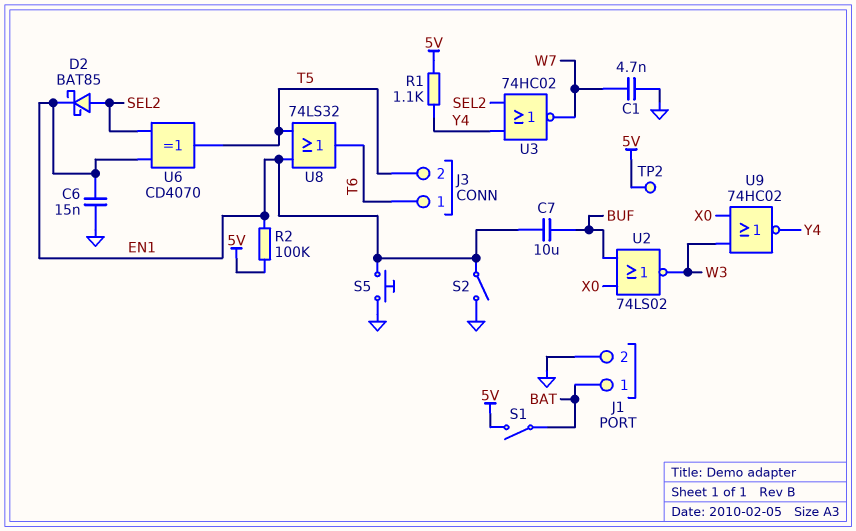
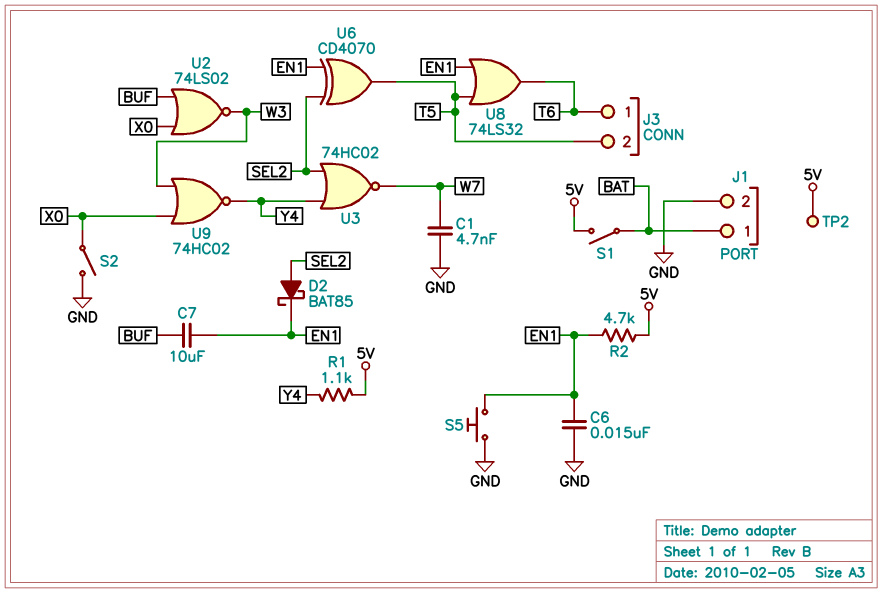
R2: 100k (5V, EN1) -> 4.7k (5V, EN1)
S2: switch (EN1, GND) -> switch (GND, X0)

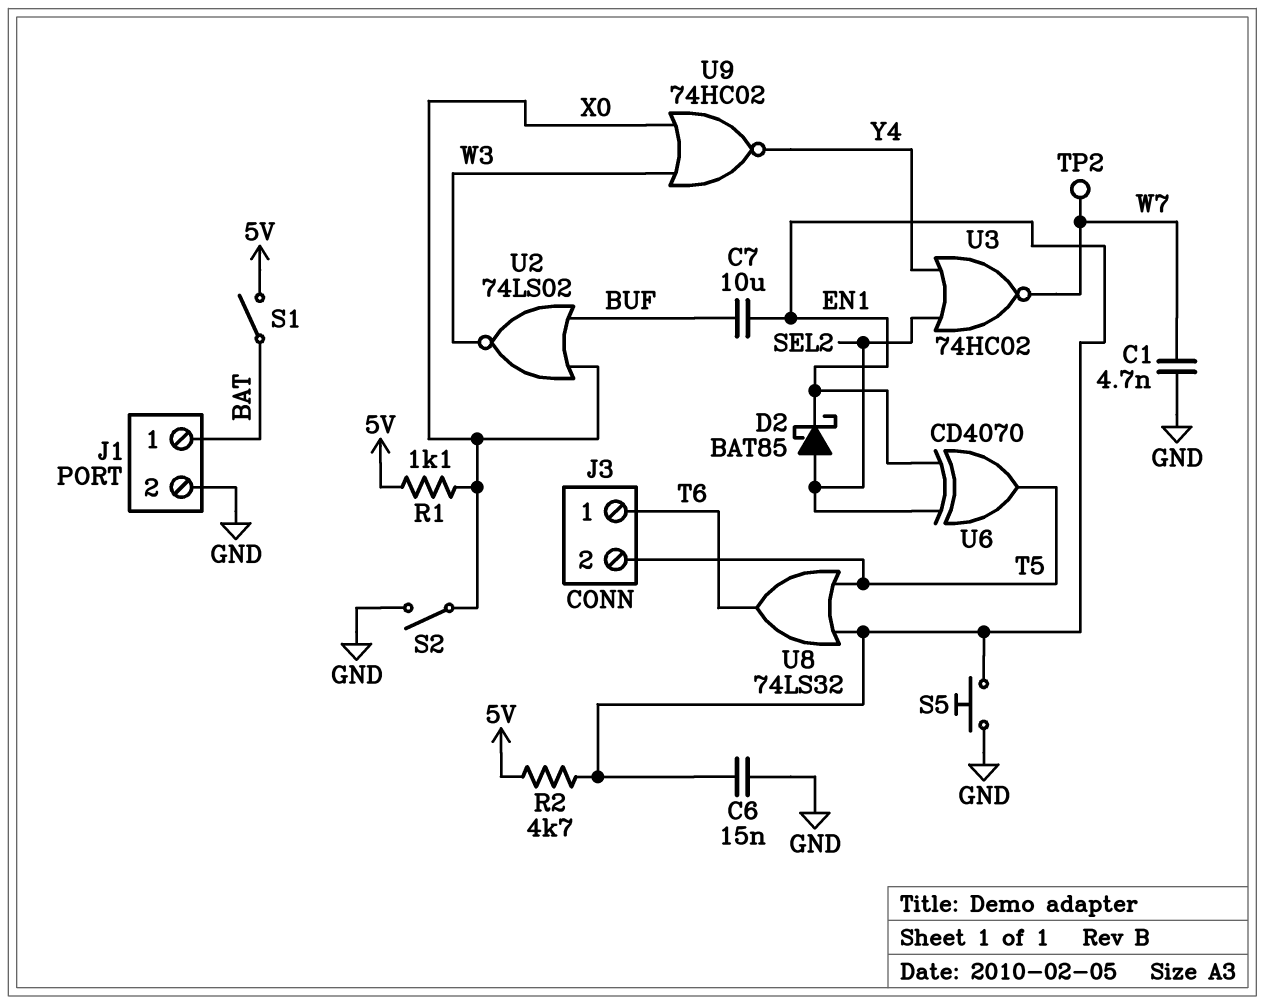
R1: 1.1k (5V, Y4) -> 1.1k (5V, X0)
TP2: test point (5V) -> test point (W7)

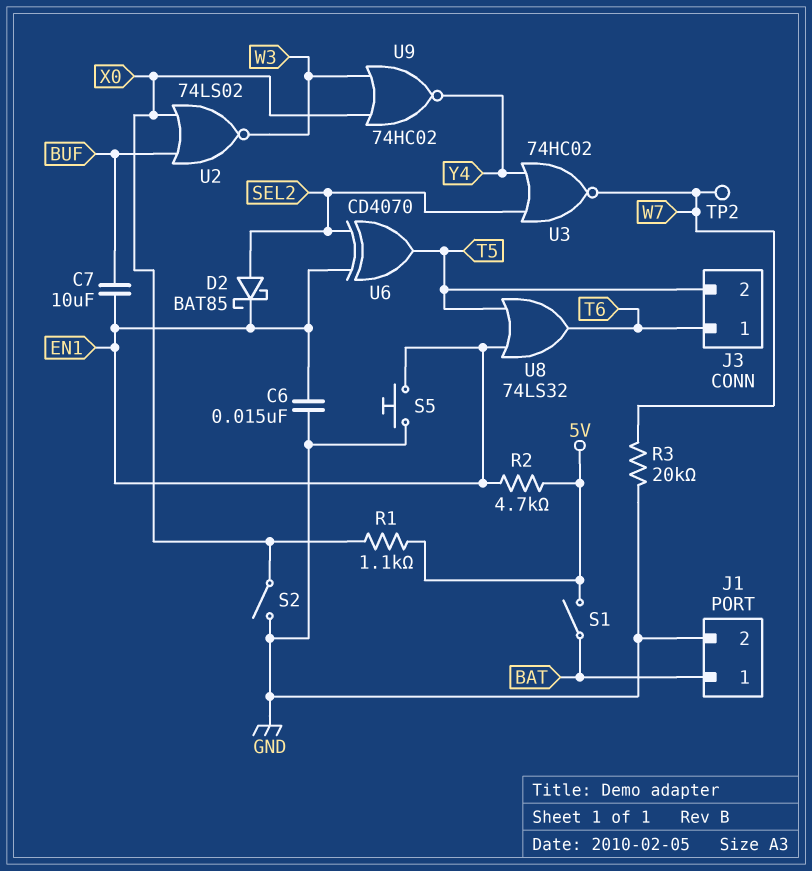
C1: 4.7nF (GND, W7) -> none
R3: none -> 20k (GND, W7)

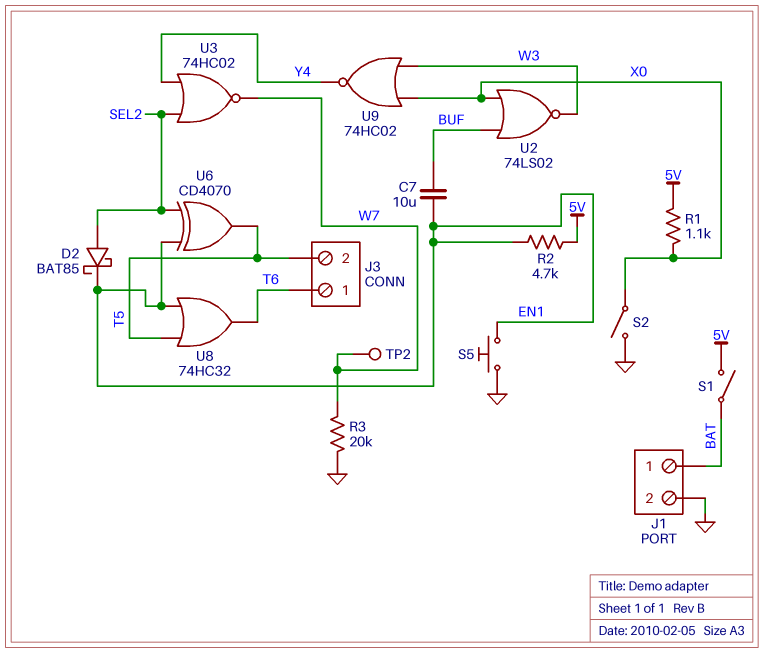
C6: 15nF (EN1, GND) -> none
U8: OR 74LS32 (in EN1, in T5, out T6) -> OR 74HC32 (in EN1, in T5, out T6)

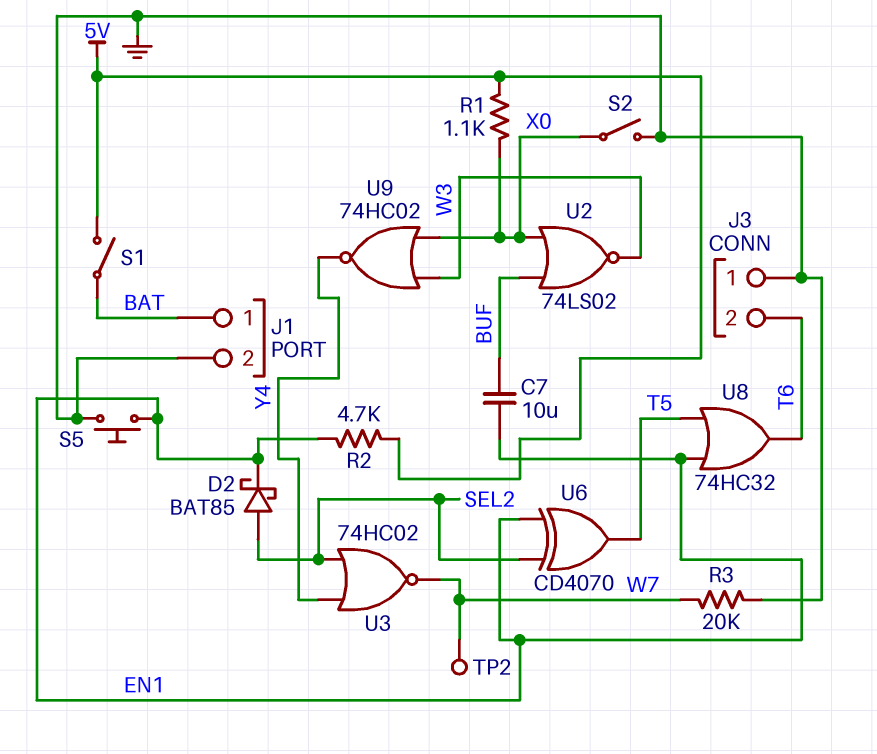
J3 pin 1: T6 -> GND
J3 pin 2: T5 -> T6

